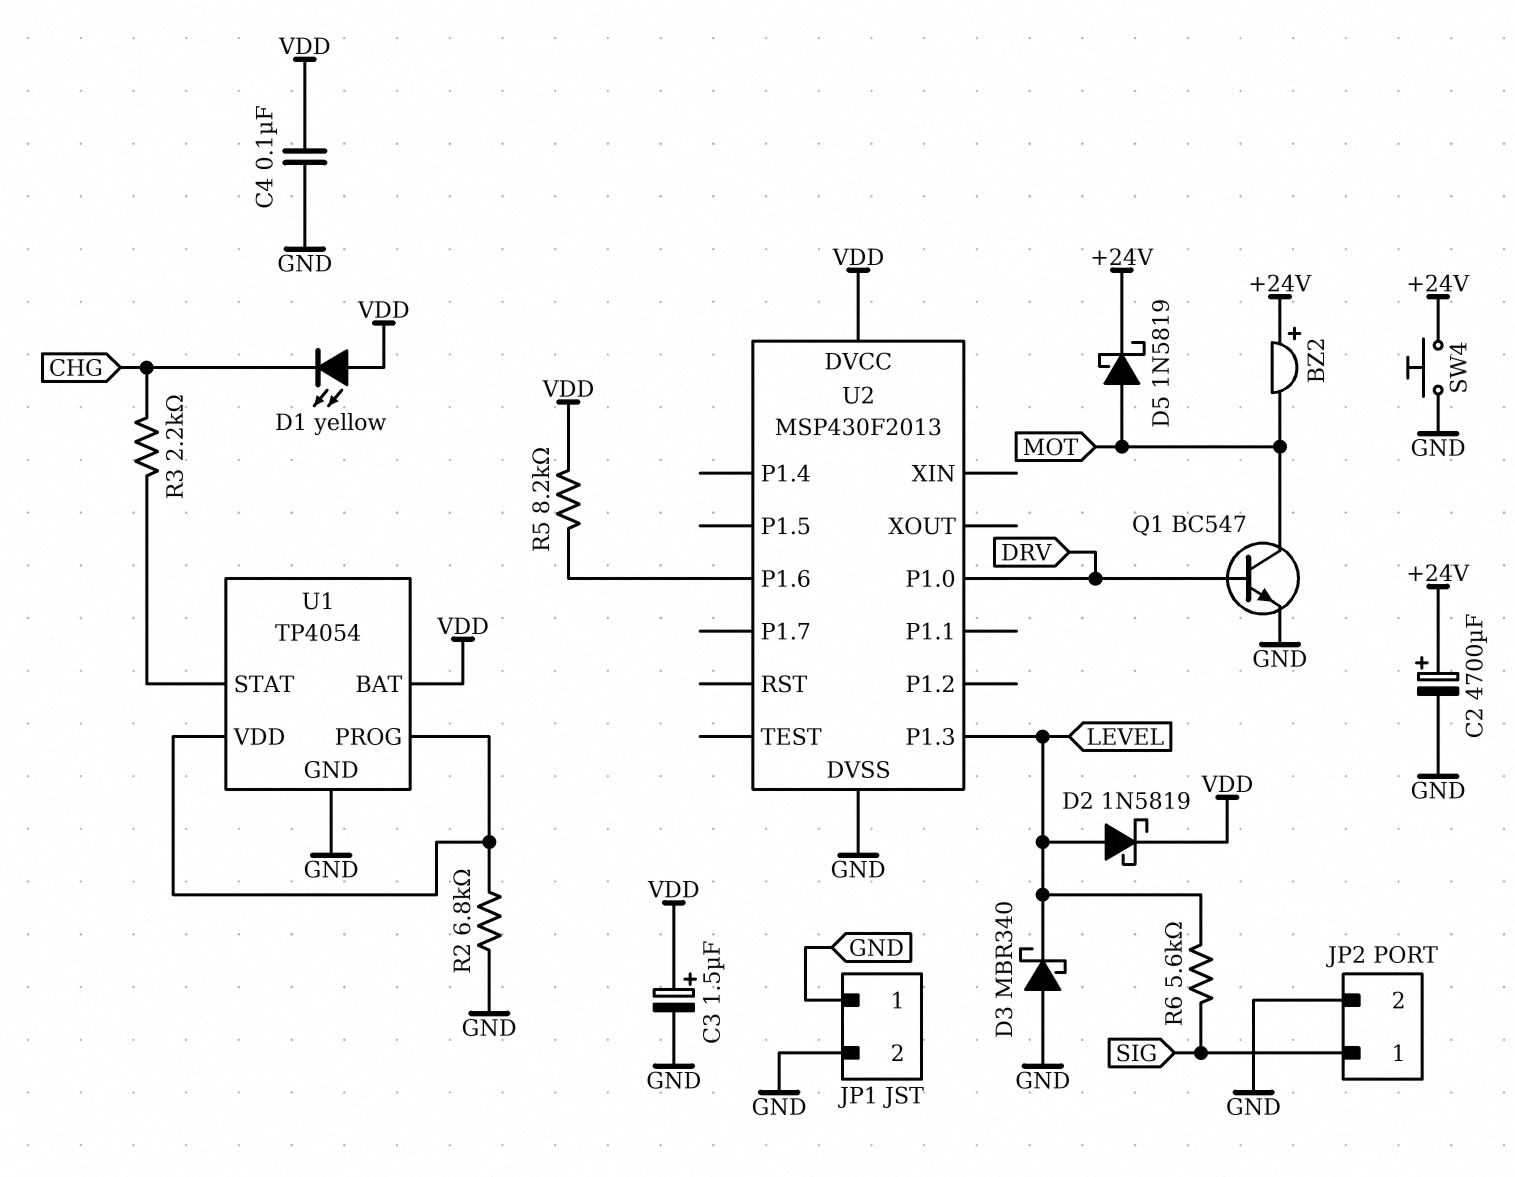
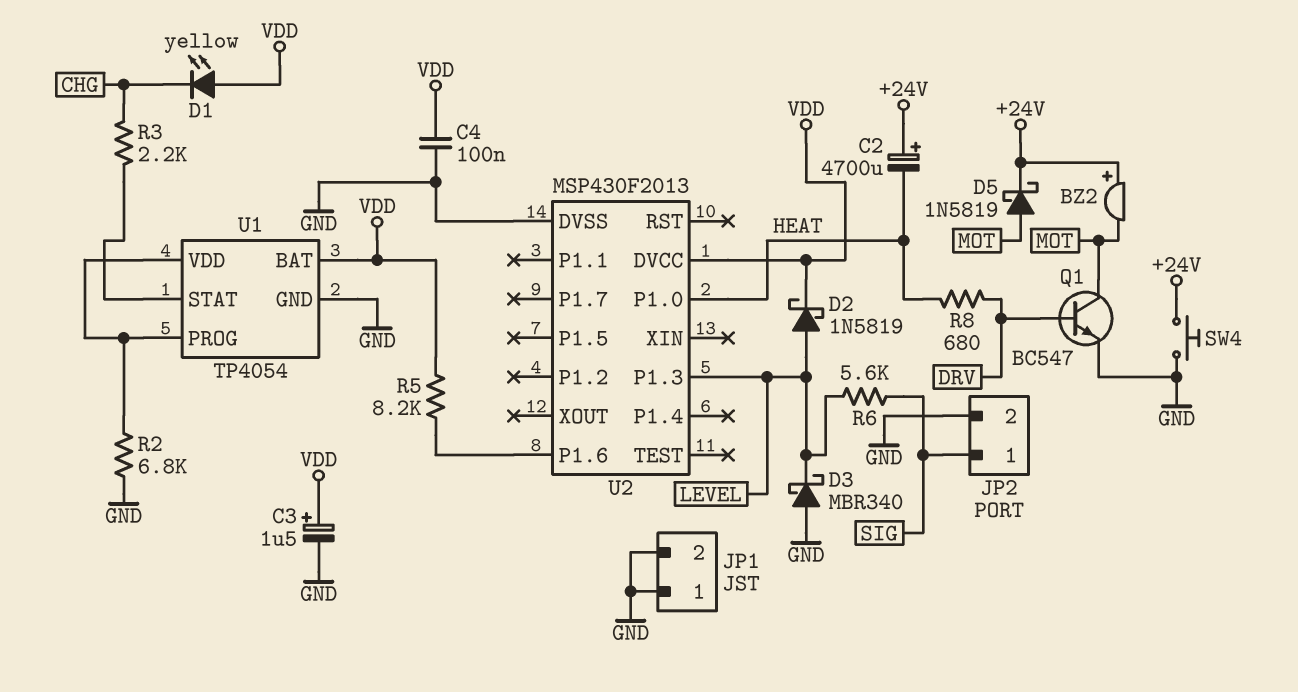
C2: 4700uF (plus +24V, minus GND) -> 4700uF (plus +24V, minus HEAT)
R8: none -> 680 (DRV, HEAT)
U2 pin P1.0: DRV -> HEAT

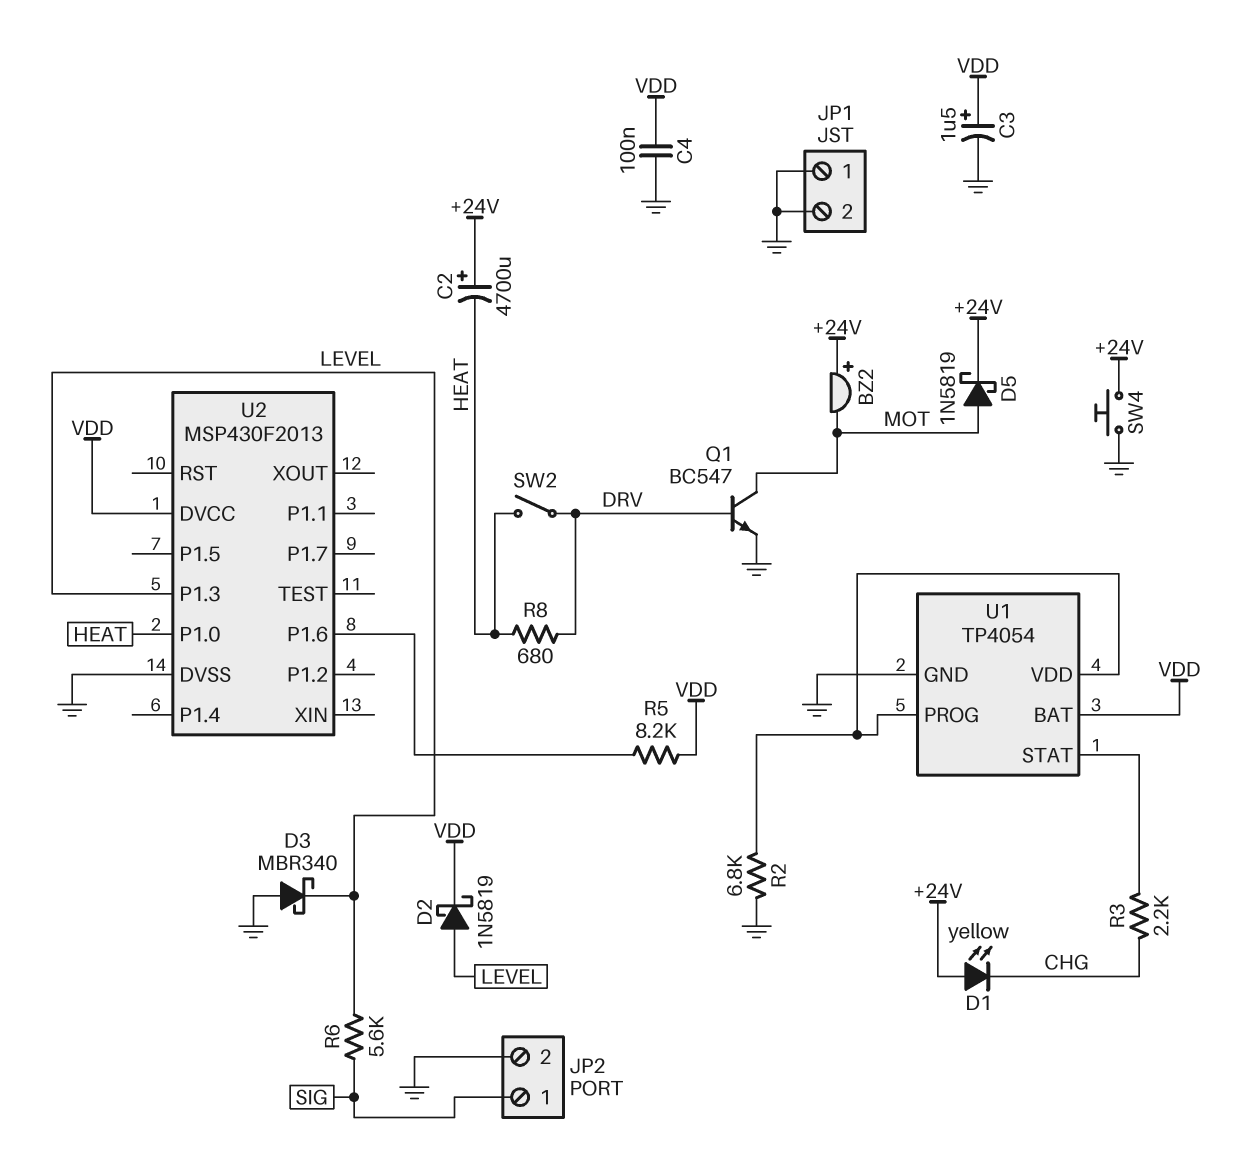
D1: LED yellow (A VDD, K CHG) -> LED yellow (A +24V, K CHG)
SW2: none -> switch (DRV, HEAT)

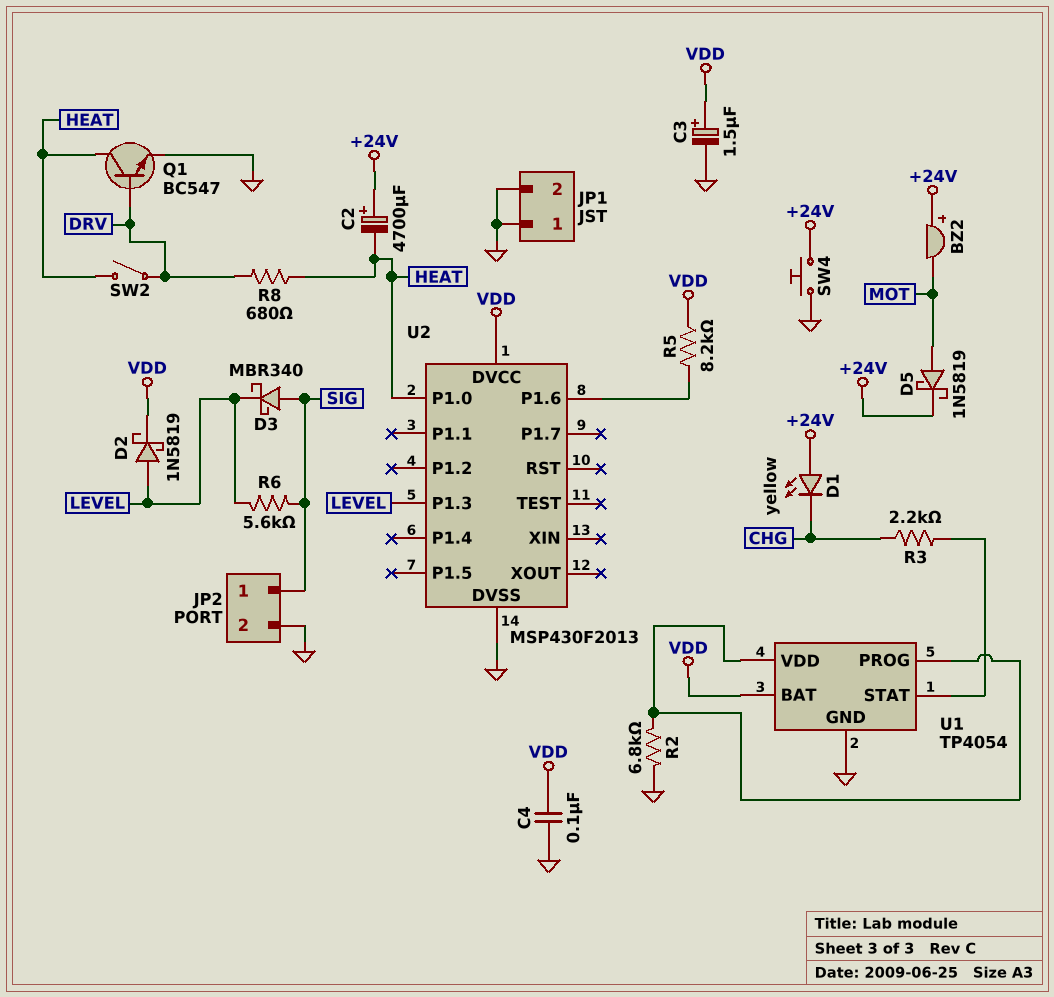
D3: schottky MBR340 (A GND, K LEVEL) -> schottky MBR340 (A SIG, K LEVEL)
Q1: NPN BC547 (B DRV, C MOT, E GND) -> NPN BC547 (B DRV, C HEAT, E GND)

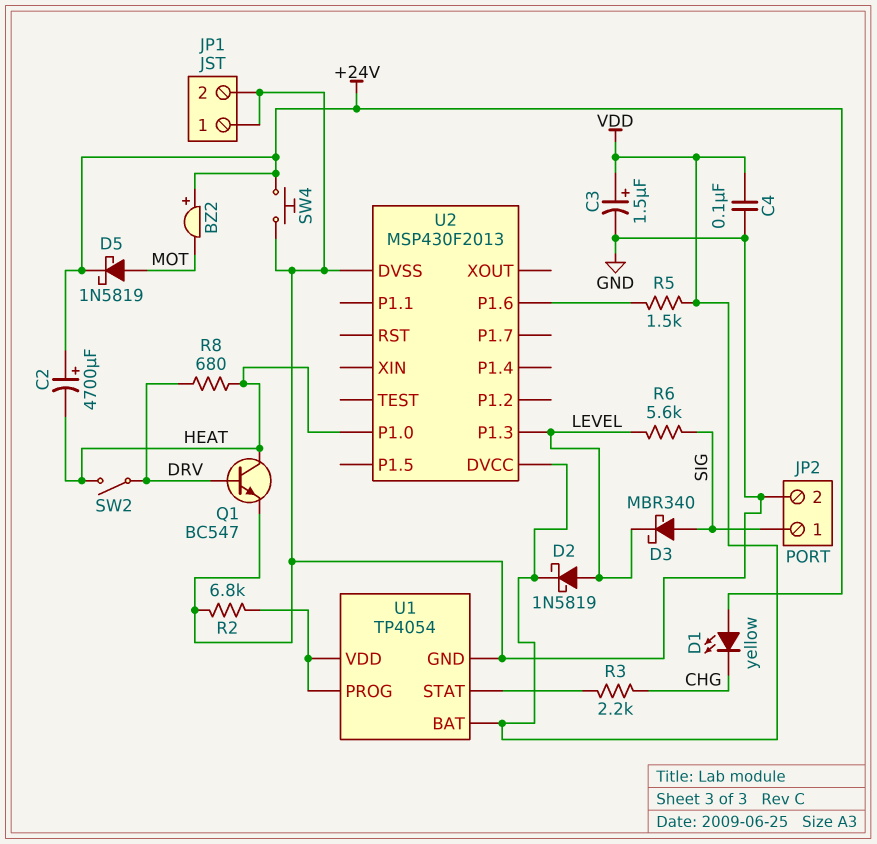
R5: 8.2k (U2/P1.6, VDD) -> 1.5k (U2/P1.6, VDD)

